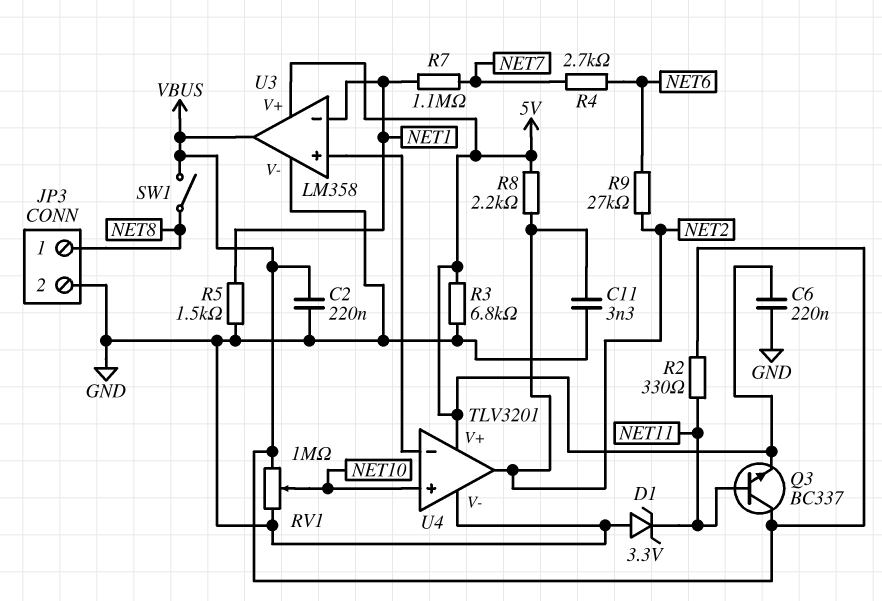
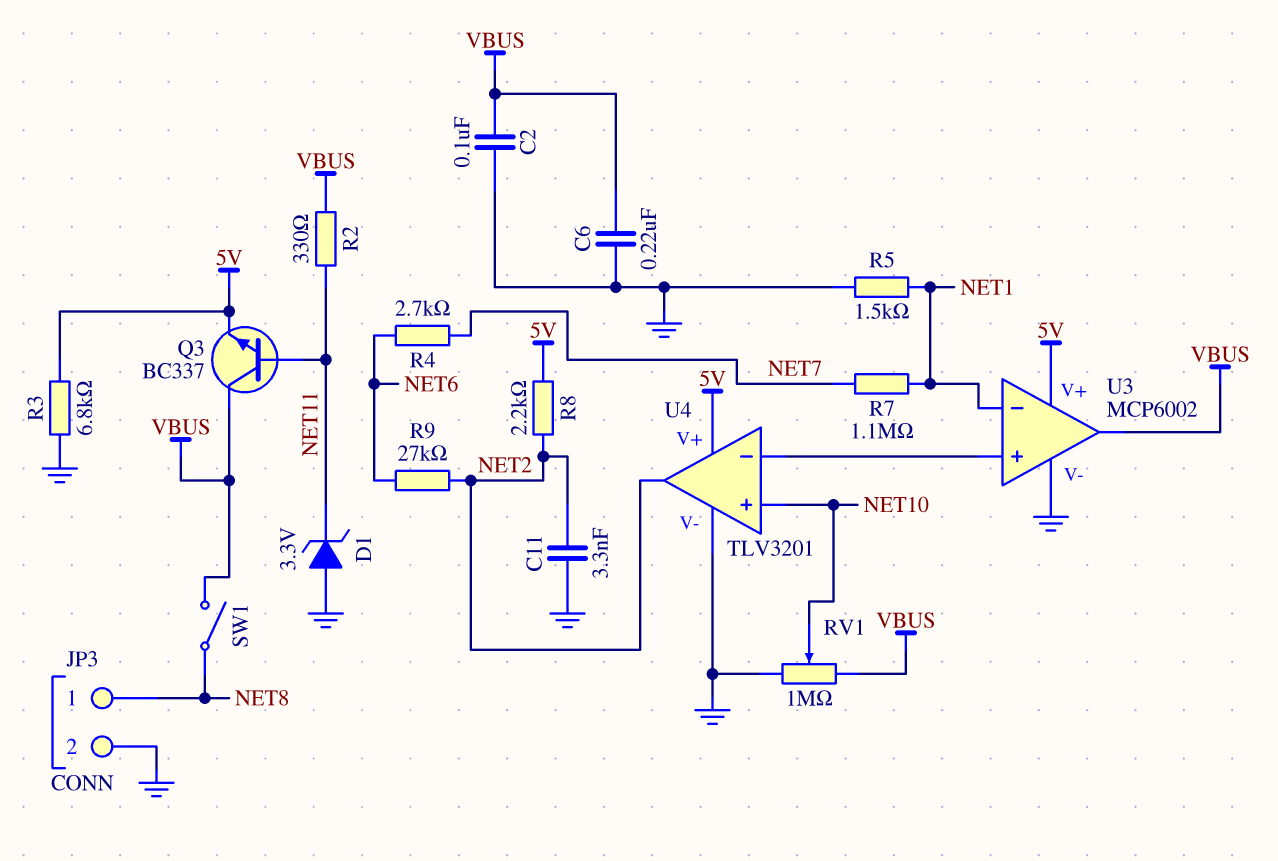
C2: 220nF (GND, VBUS) -> 100nF (GND, VBUS)
C6: 220nF (5V, GND) -> 220nF (GND, VBUS)
U3: LM358 -> MCP6002

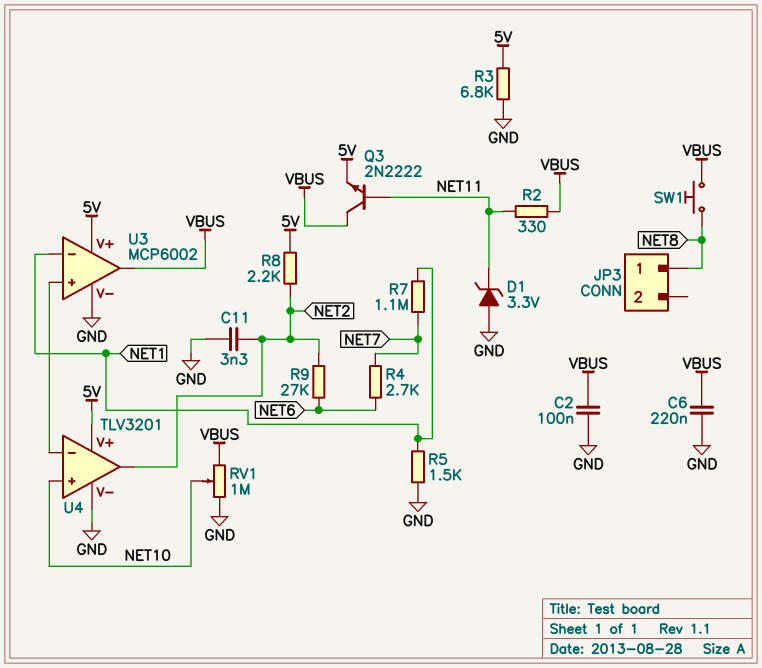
JP3 pin 2: GND -> none
Q3: NPN BC337 (B NET11, C VBUS, E 5V) -> NPN 2N2222 (B NET11, C VBUS, E 5V)
SW1: switch (NET8, VBUS) -> button (NET8, VBUS)

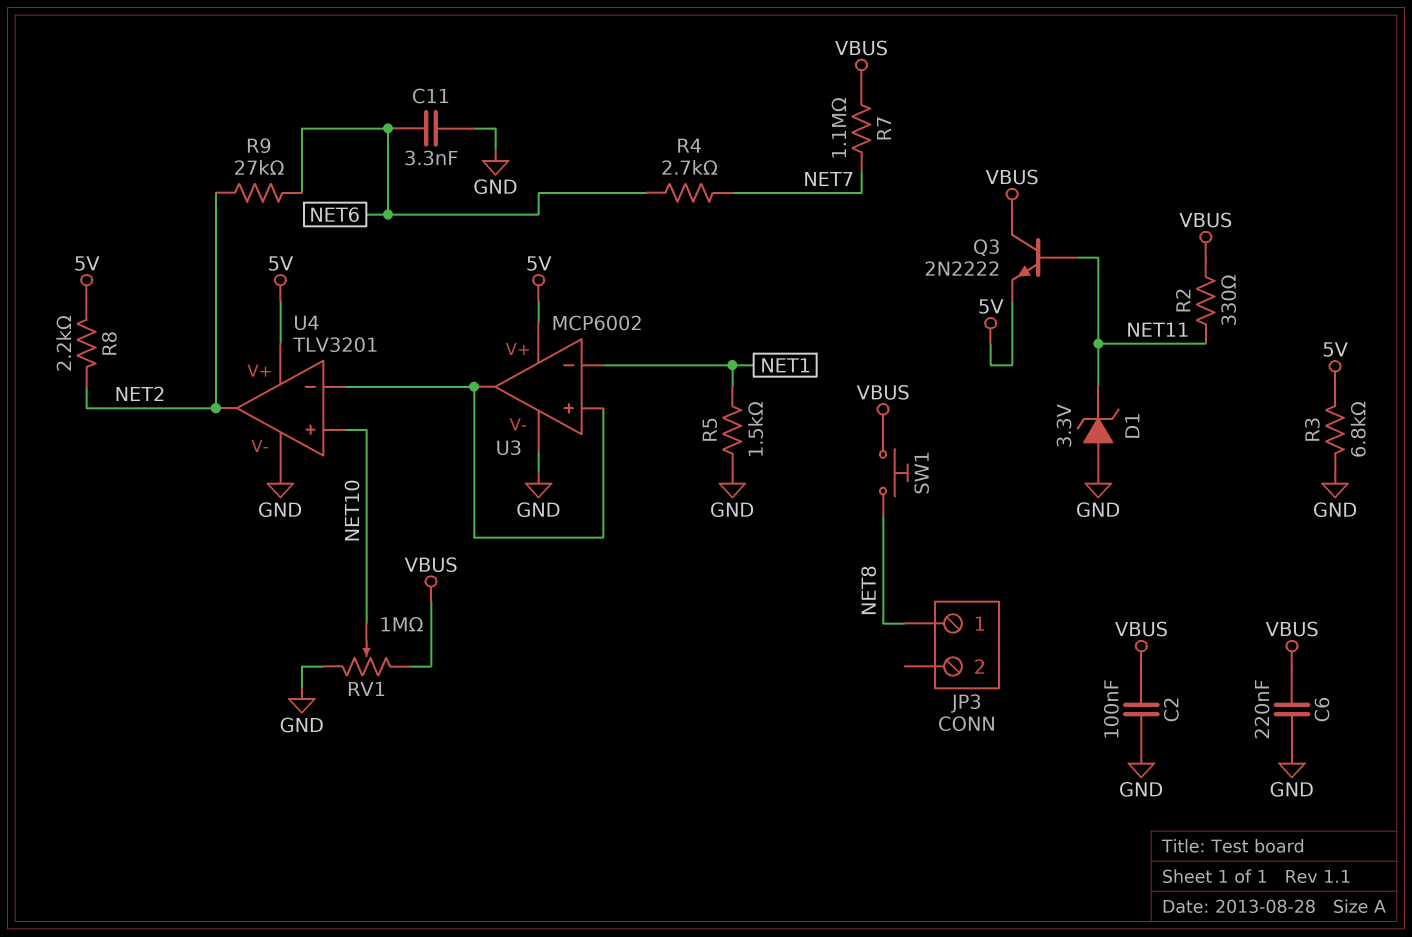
C11: 3.3nF (GND, NET2) -> 3.3nF (GND, NET6)
R7: 1.1M (NET1, NET7) -> 1.1M (NET7, VBUS)
U3 pin out: VBUS -> U3/in+

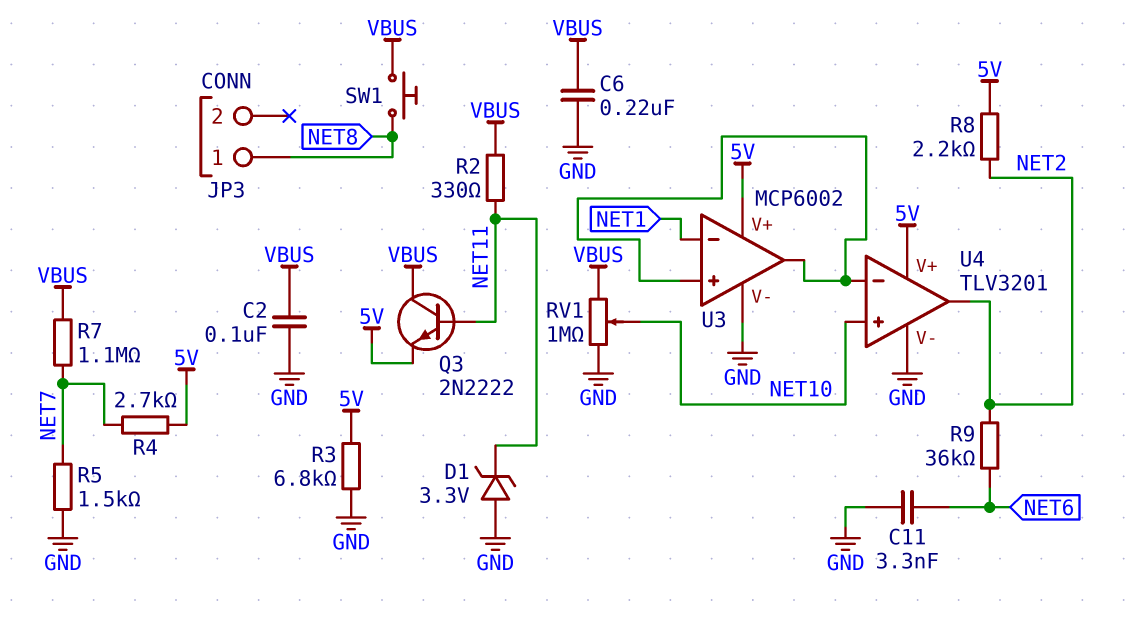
R4: 2.7k (NET6, NET7) -> 2.7k (5V, NET7)
R5: 1.5k (GND, NET1) -> 1.5k (GND, NET7)
R9: 27k (NET2, NET6) -> 36k (NET2, NET6)

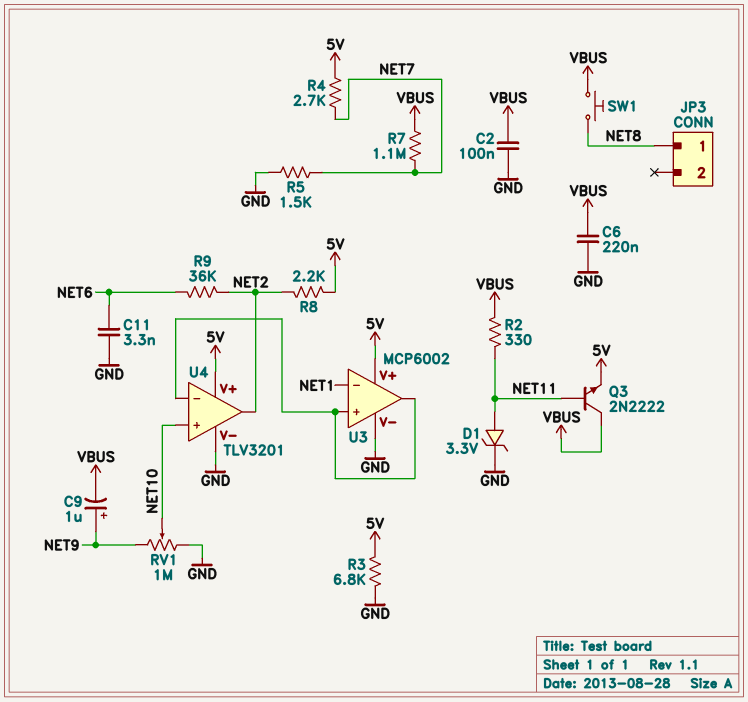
C9: none -> 1uF (plus NET9, minus VBUS)
D1: zener 3.3V (A GND, K NET11) -> zener 3.3V (A NET11, K GND)
RV1: 1M (GND, VBUS, wiper NET10) -> 1M (GND, NET9, wiper NET10)

